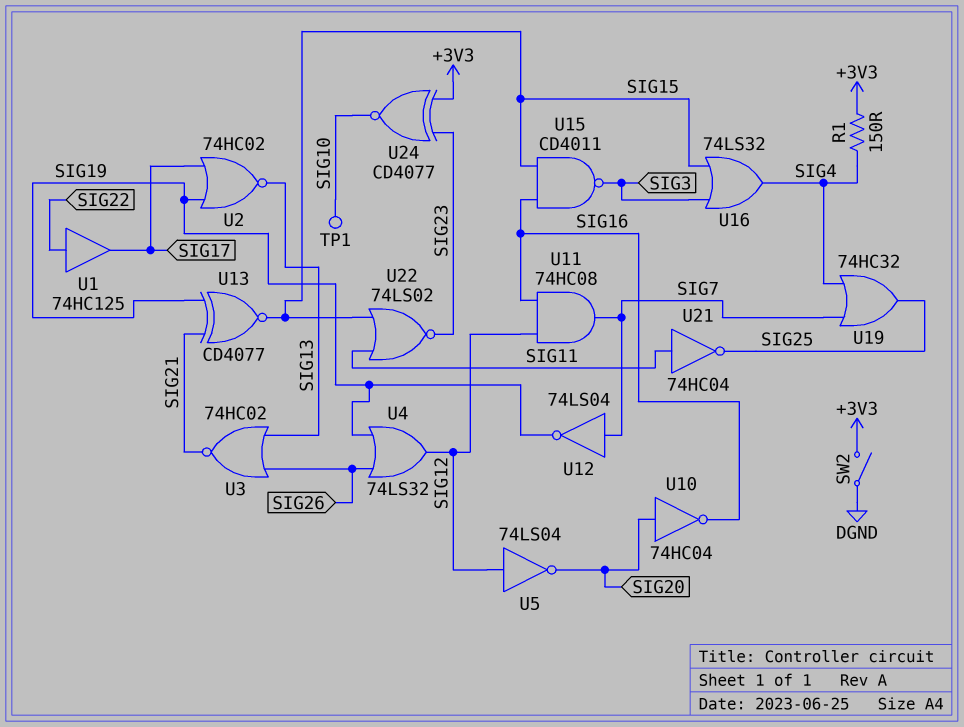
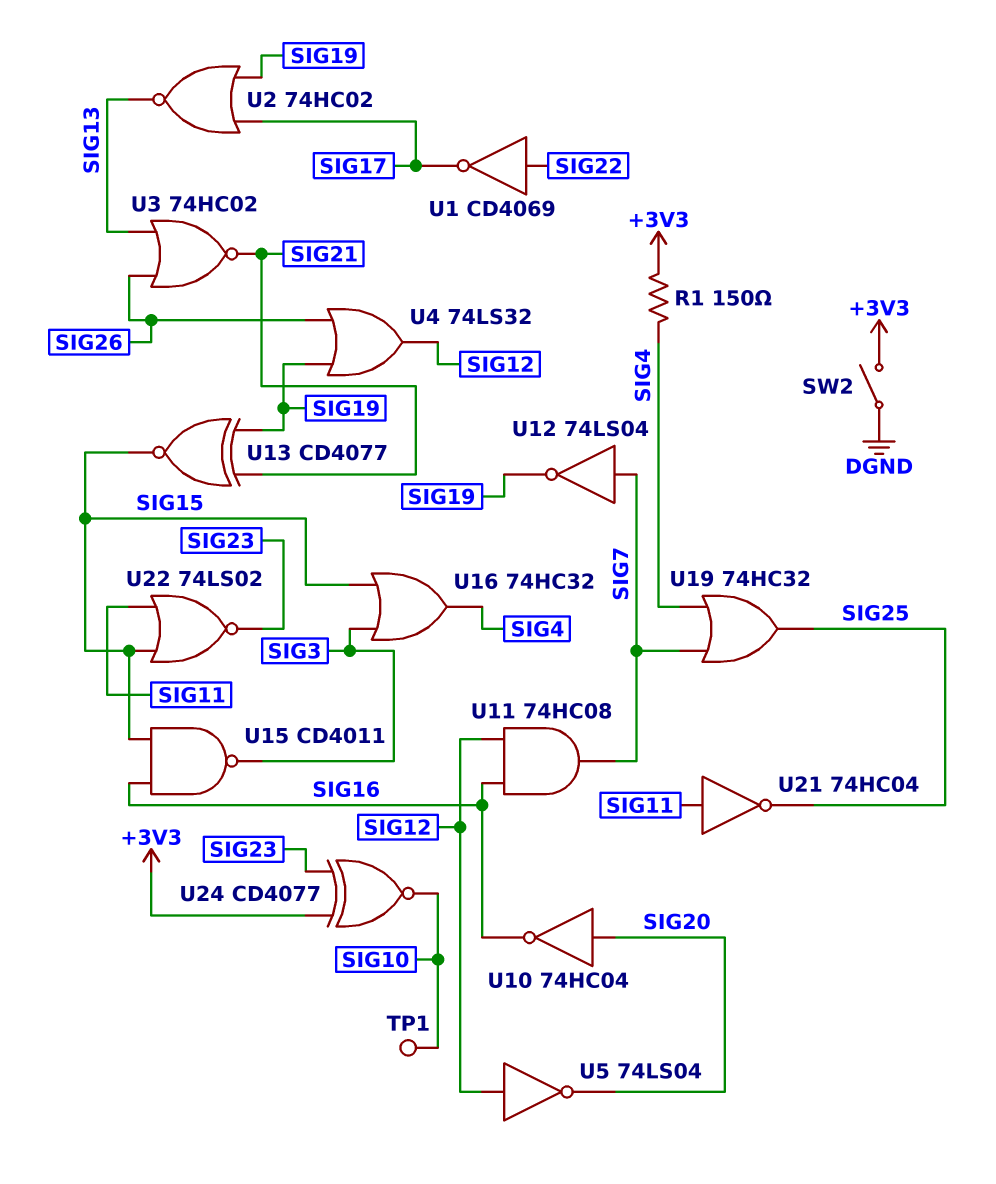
U1: buffer 74HC125 (in SIG22, out SIG17) -> NOT CD4069 (in SIG22, out SIG17)
U16: OR 74LS32 (in SIG3, in SIG15, out SIG4) -> OR 74HC32 (in SIG3, in SIG15, out SIG4)

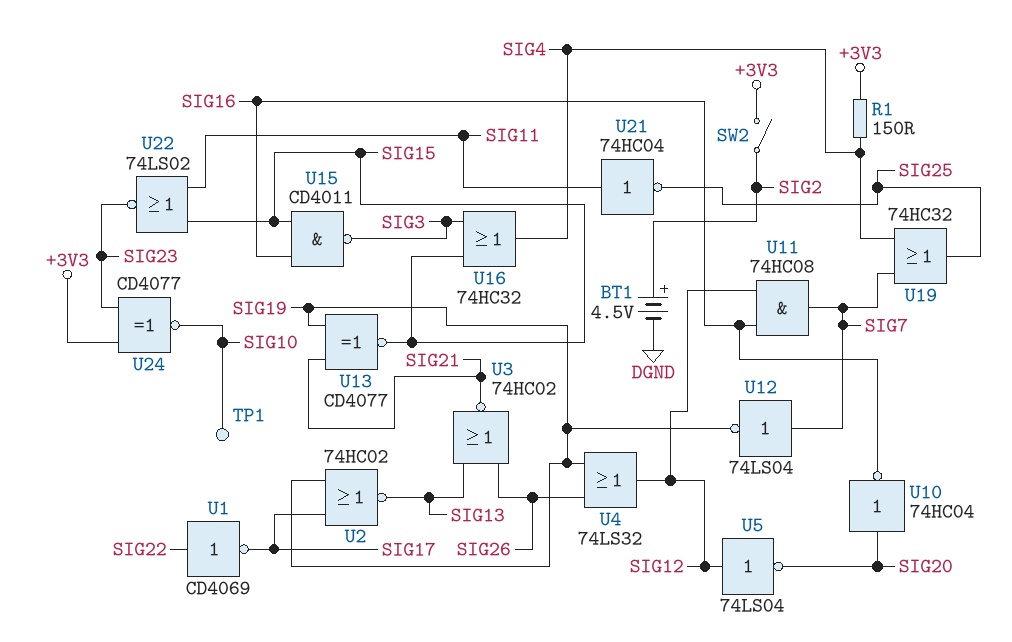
BT1: none -> 4.5V (plus SIG2, minus DGND)
SW2: switch (+3V3, DGND) -> switch (+3V3, SIG2)

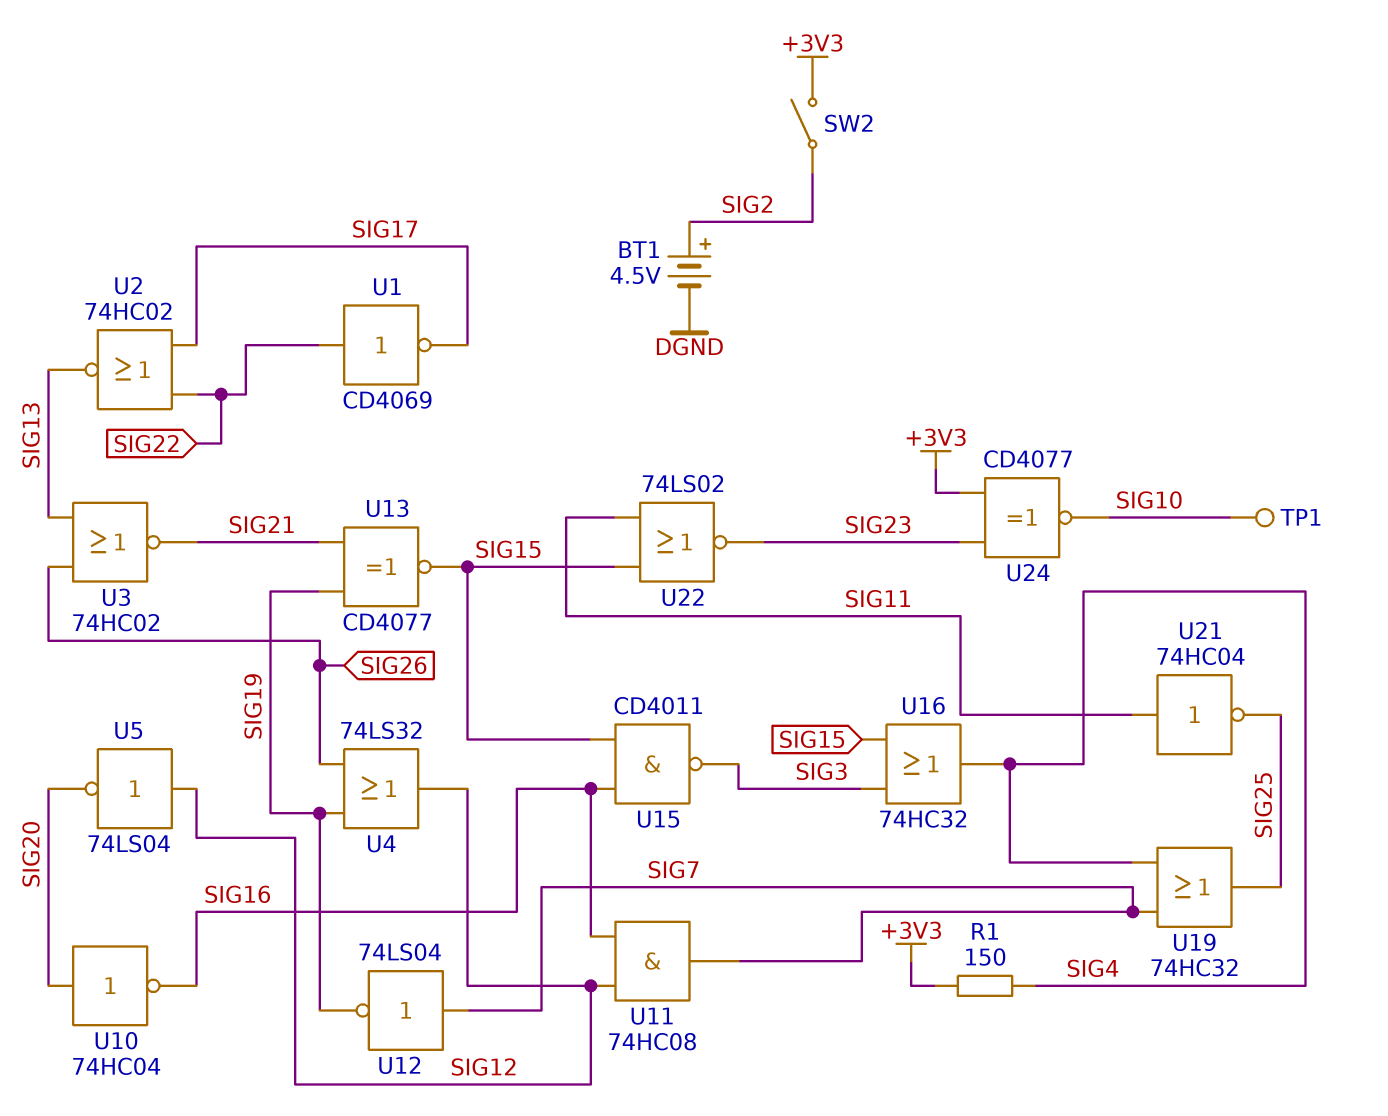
U2: NOR 74HC02 (in SIG17, in SIG19, out SIG13) -> NOR 74HC02 (in SIG17, in SIG22, out SIG13)

